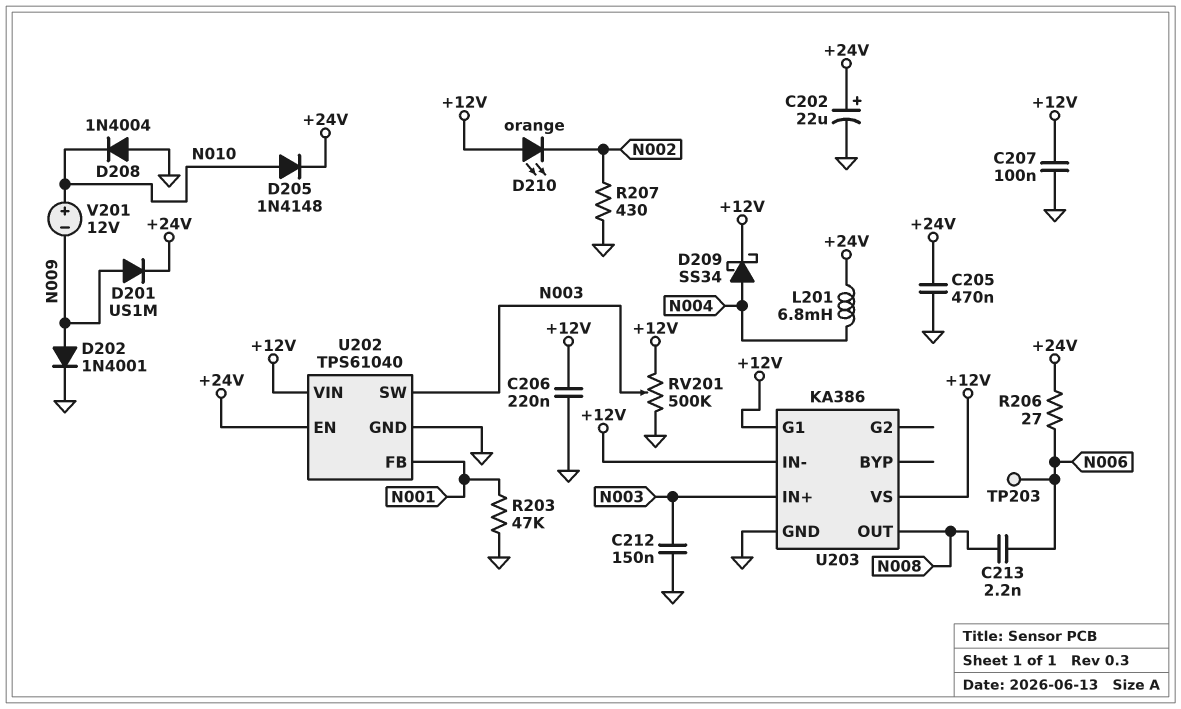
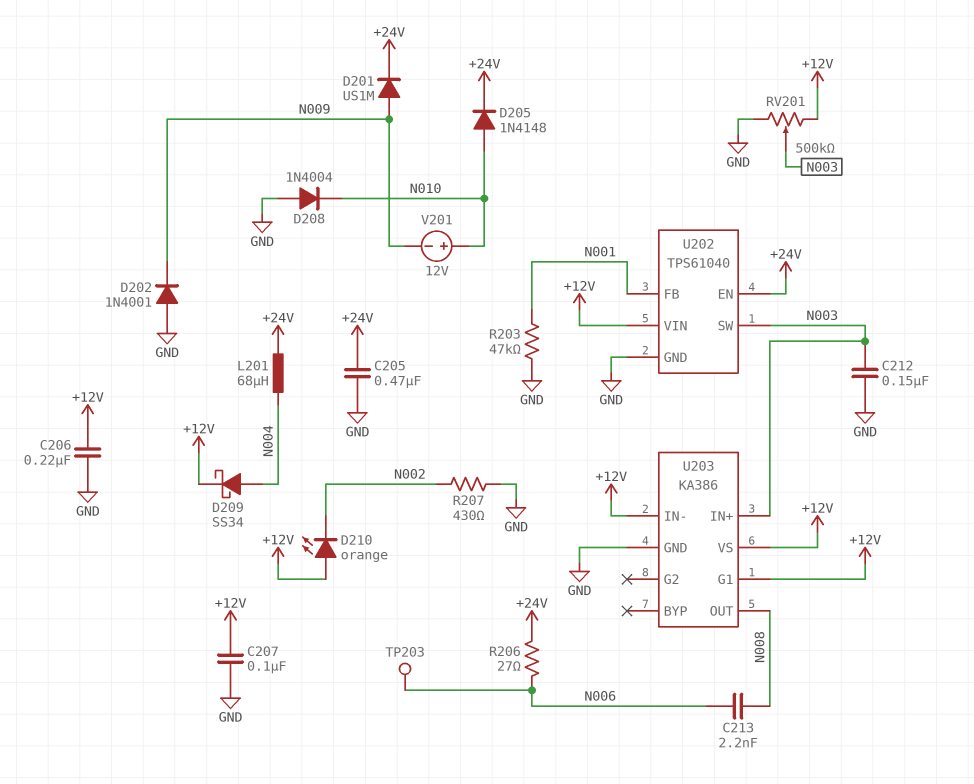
C202: 22uF (plus +24V, minus GND) -> none
D202: diode 1N4001 (A N009, K GND) -> diode 1N4001 (A GND, K N009)
L201: 6.8mH (+24V, N004) -> 68uH (+24V, N004)

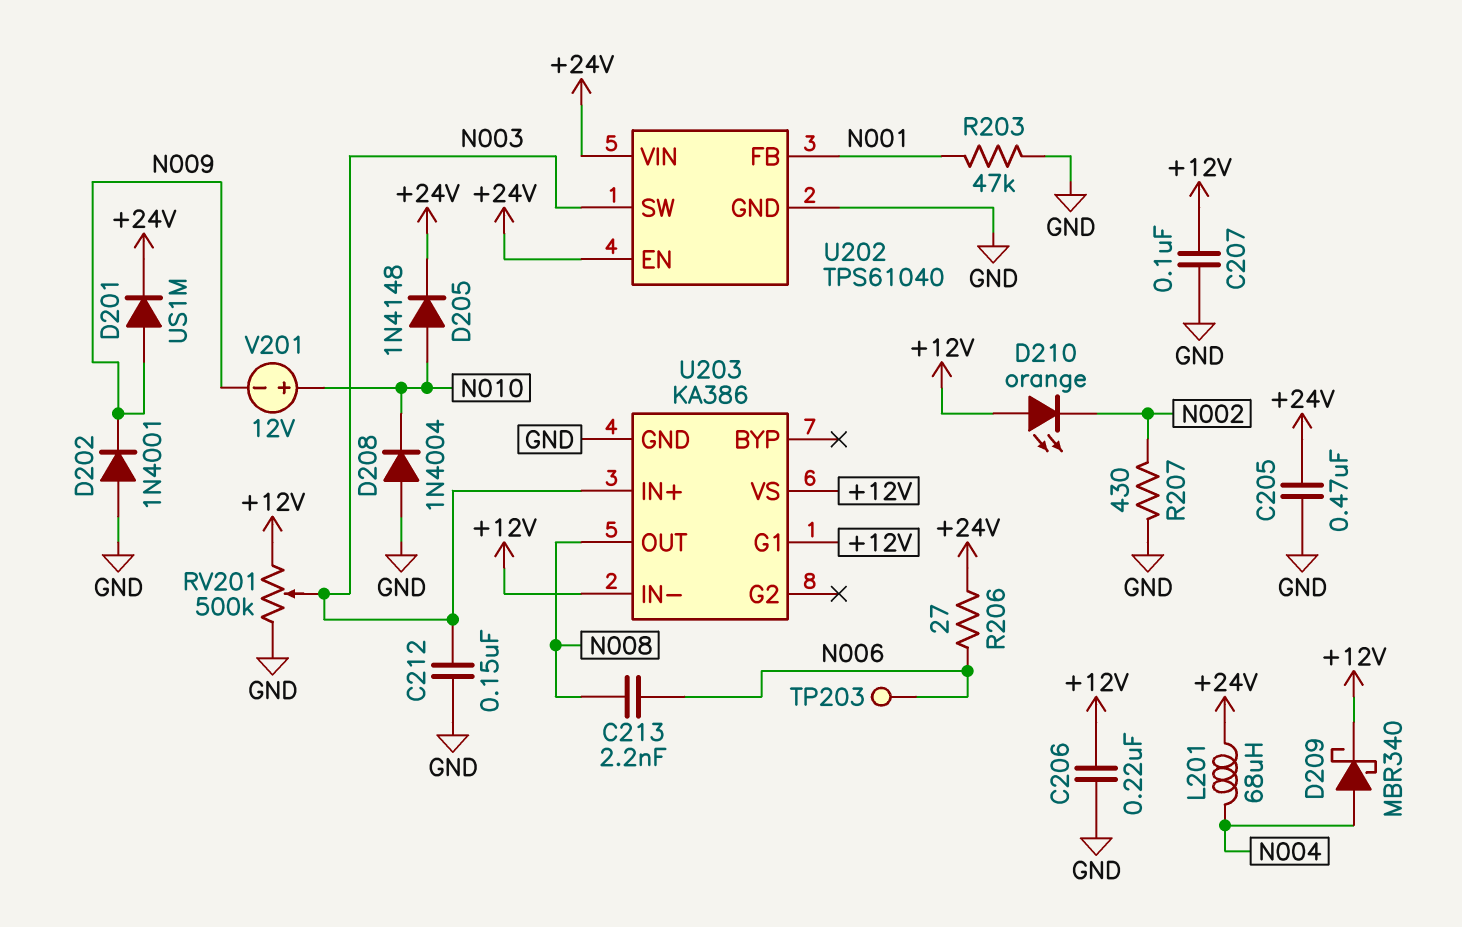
D209: schottky SS34 (A N004, K +12V) -> schottky MBR340 (A N004, K +12V)
U202 pin VIN: +12V -> +24V

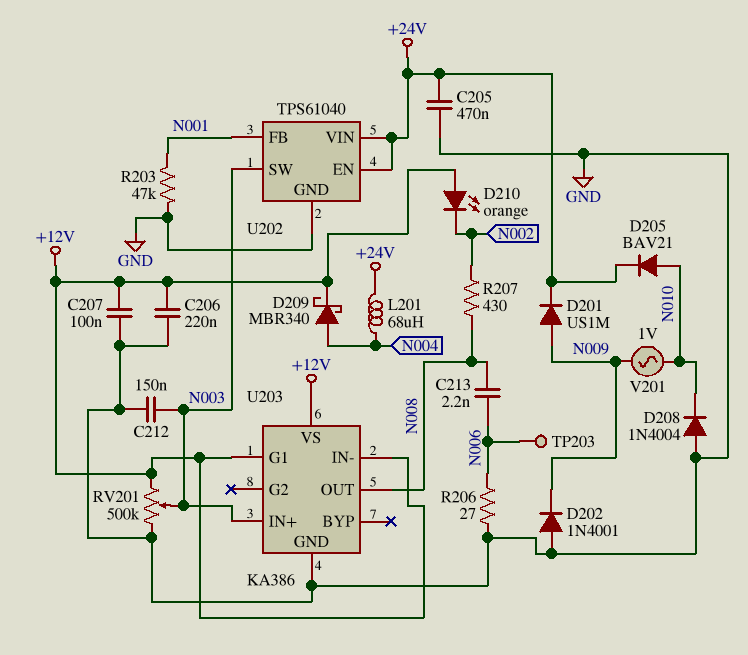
D205: diode 1N4148 (A N010, K +24V) -> diode BAV21 (A N010, K +24V)
R206: 27 (+24V, N006) -> 27 (GND, N006)
R207: 430 (GND, N002) -> 430 (N002, N008)
V201: 12V (plus N010, minus N009) -> AC 1V (N009, N010)

